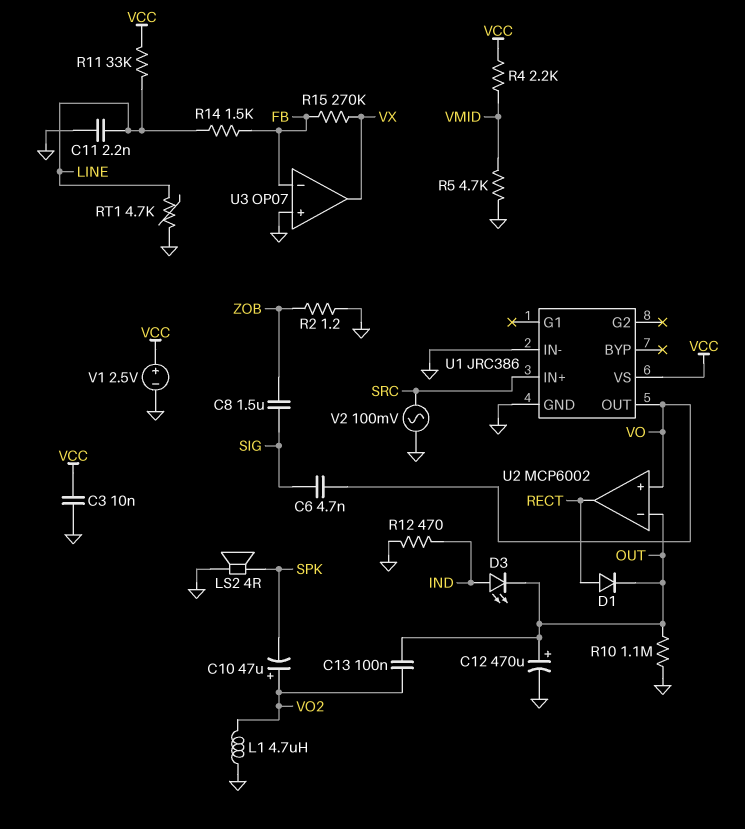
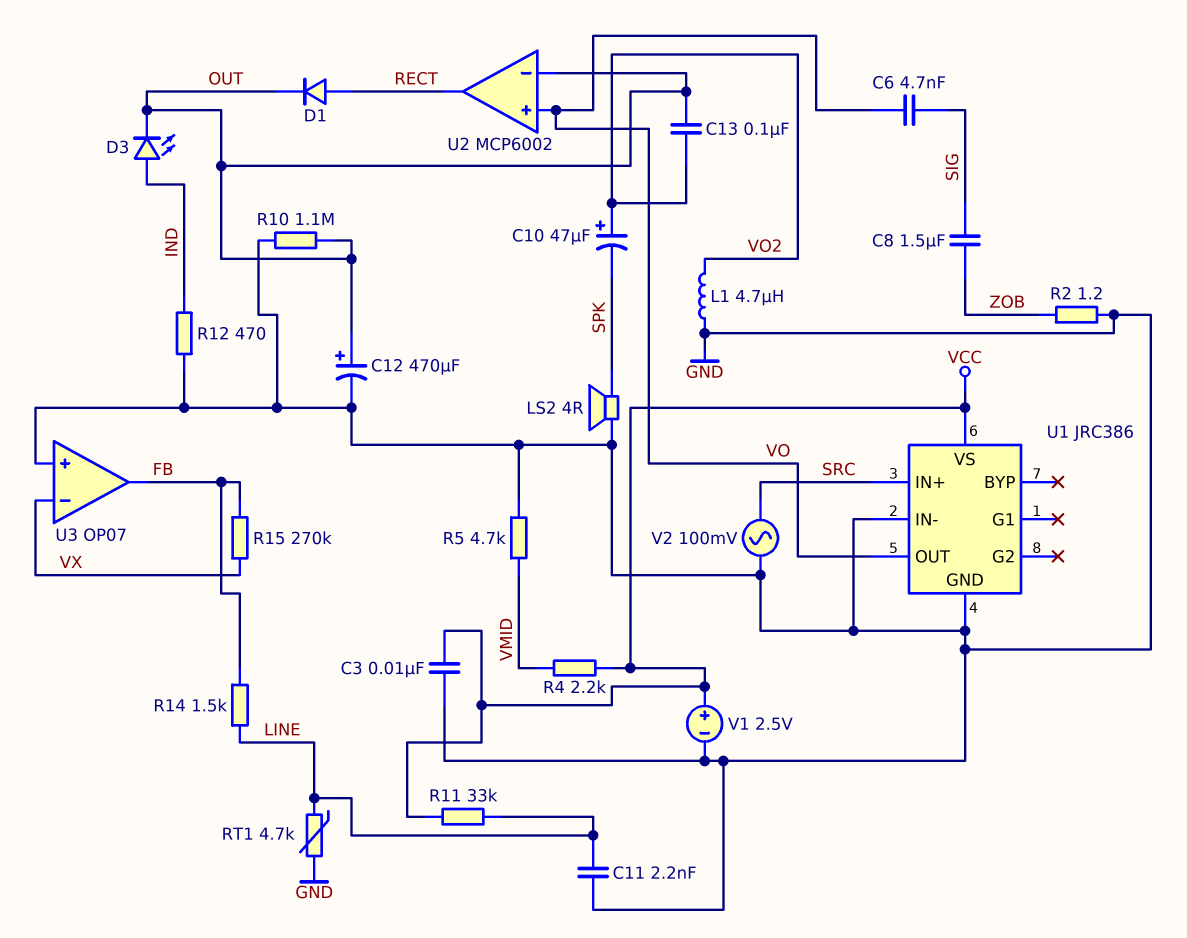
U3 pin in-: FB -> VX
U3 pin out: VX -> FB

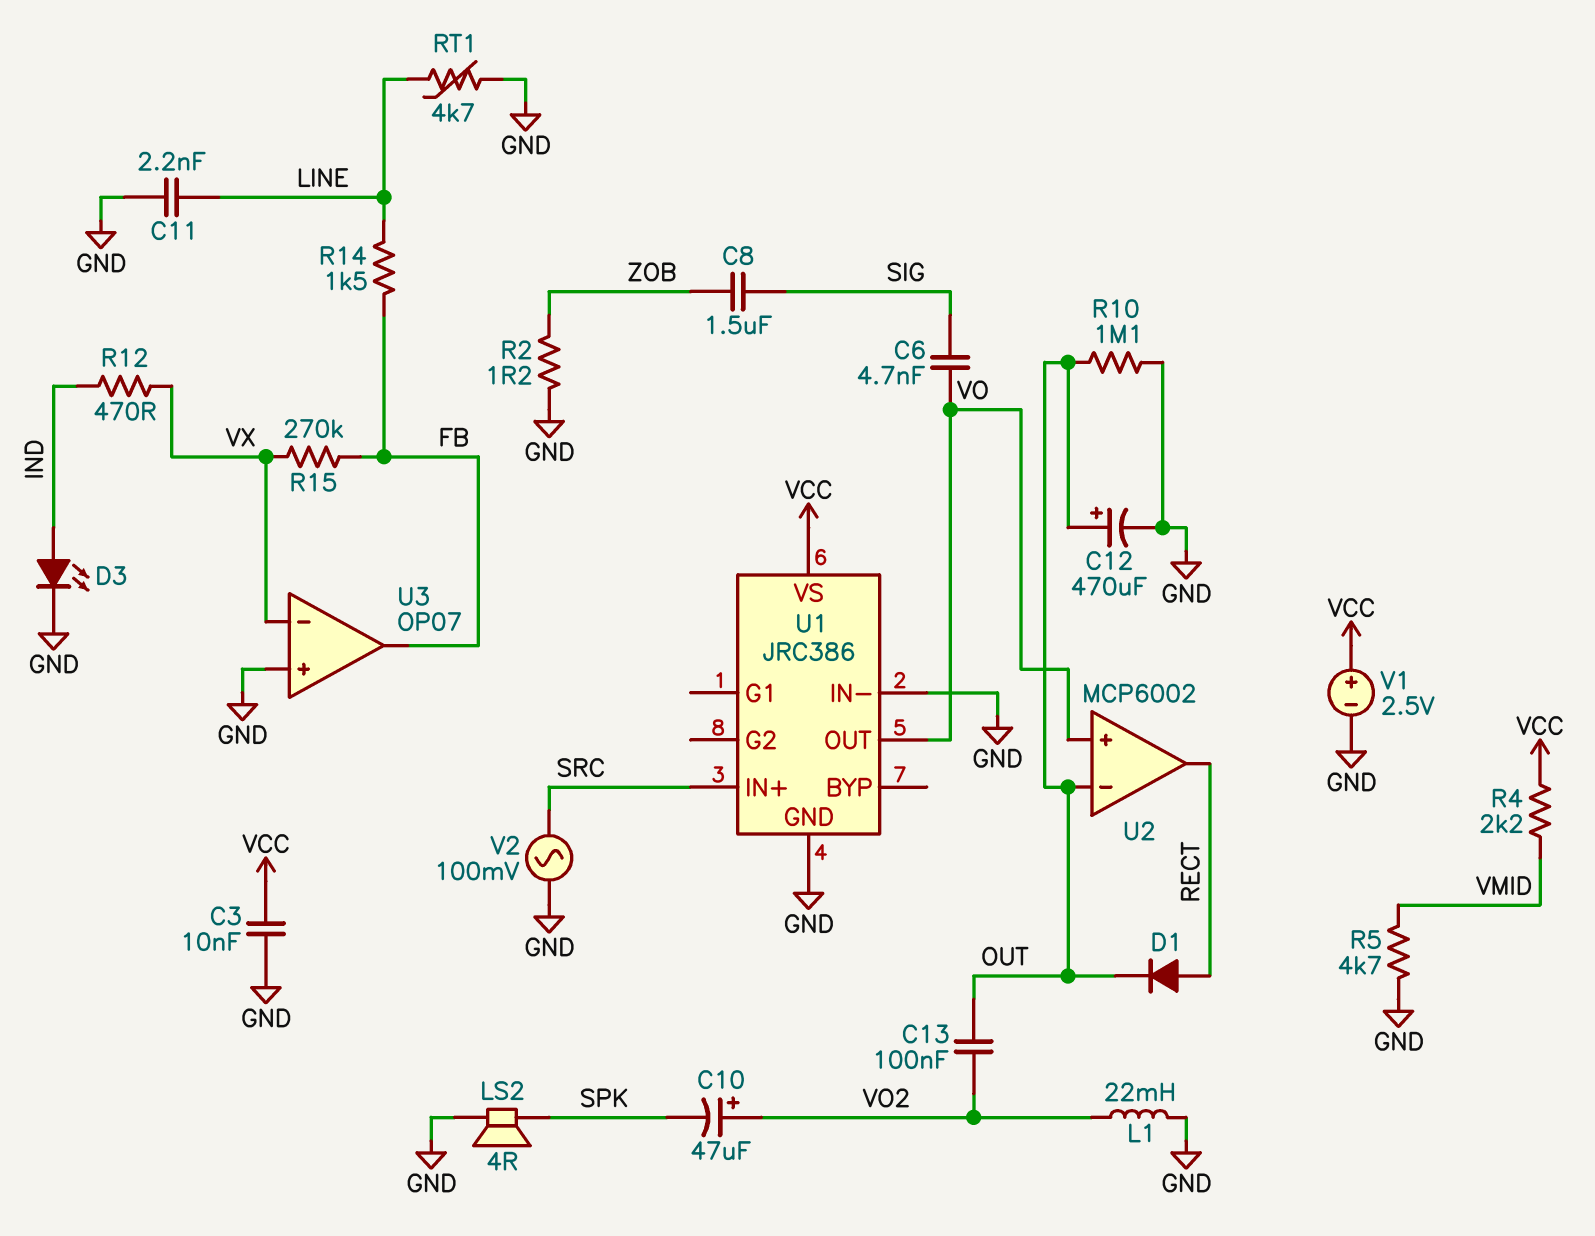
D3: LED (A IND, K OUT) -> LED (A IND, K GND)
L1: 4.7uH (GND, VO2) -> 22mH (GND, VO2)
R11: 33k (LINE, VCC) -> none
R12: 470 (GND, IND) -> 470 (IND, VX)

